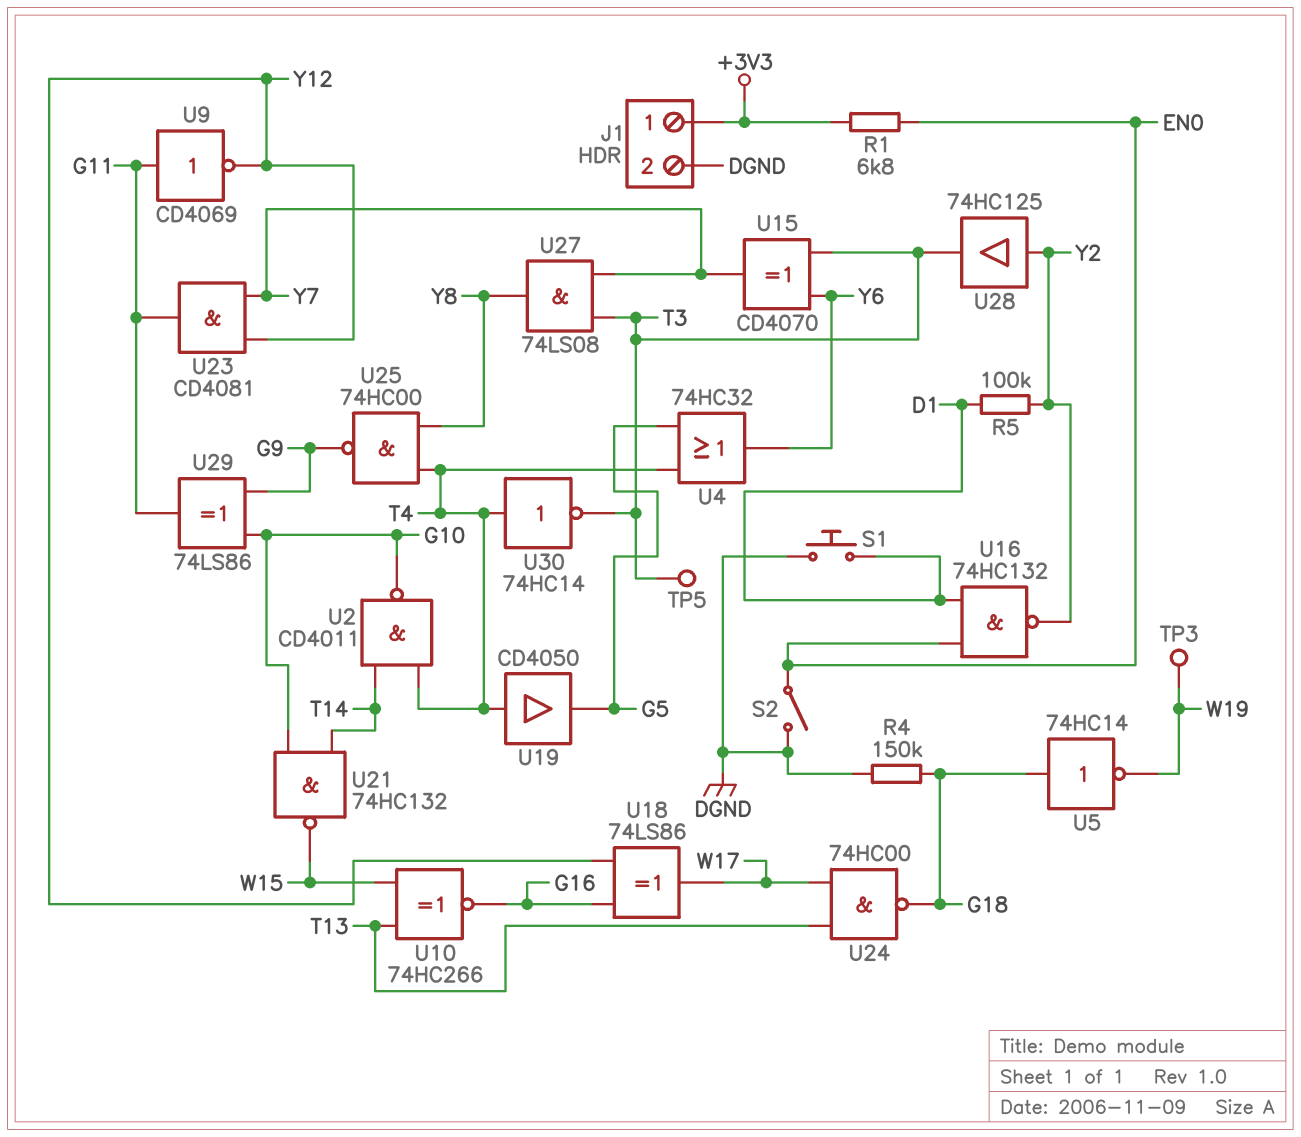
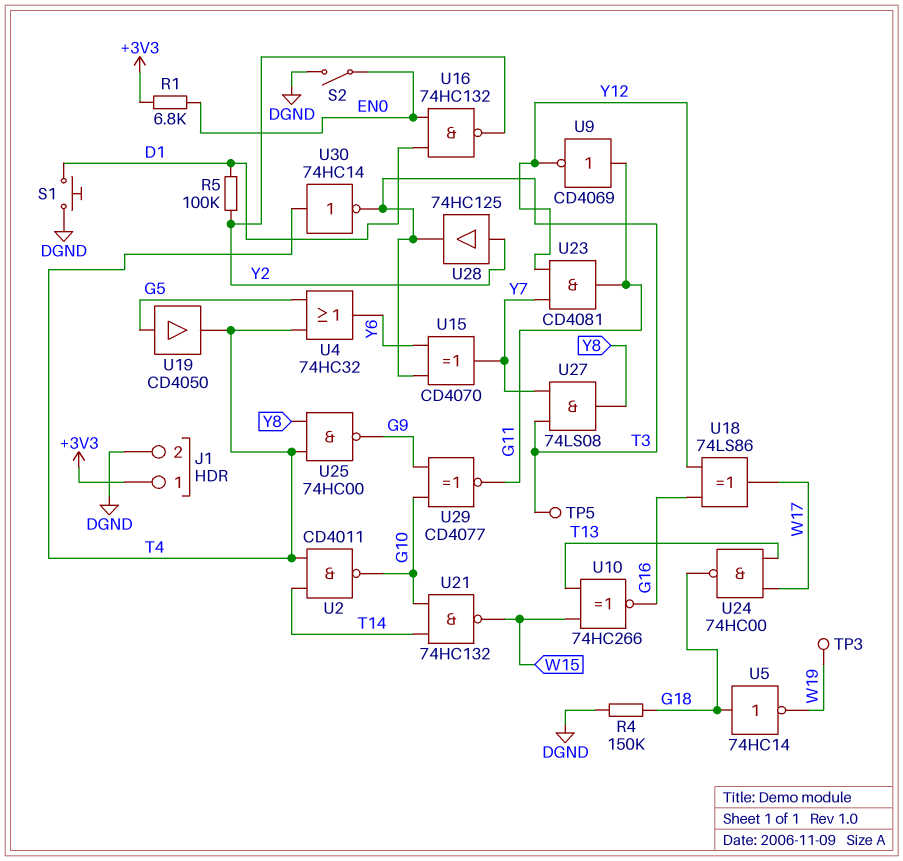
U19: buffer CD4050 (in T4, out G5) -> buffer CD4050 (in G5, out T4)
U29: XOR 74LS86 (in G9, in G10, out G11) -> XNOR CD4077 (in G9, in G10, out G11)

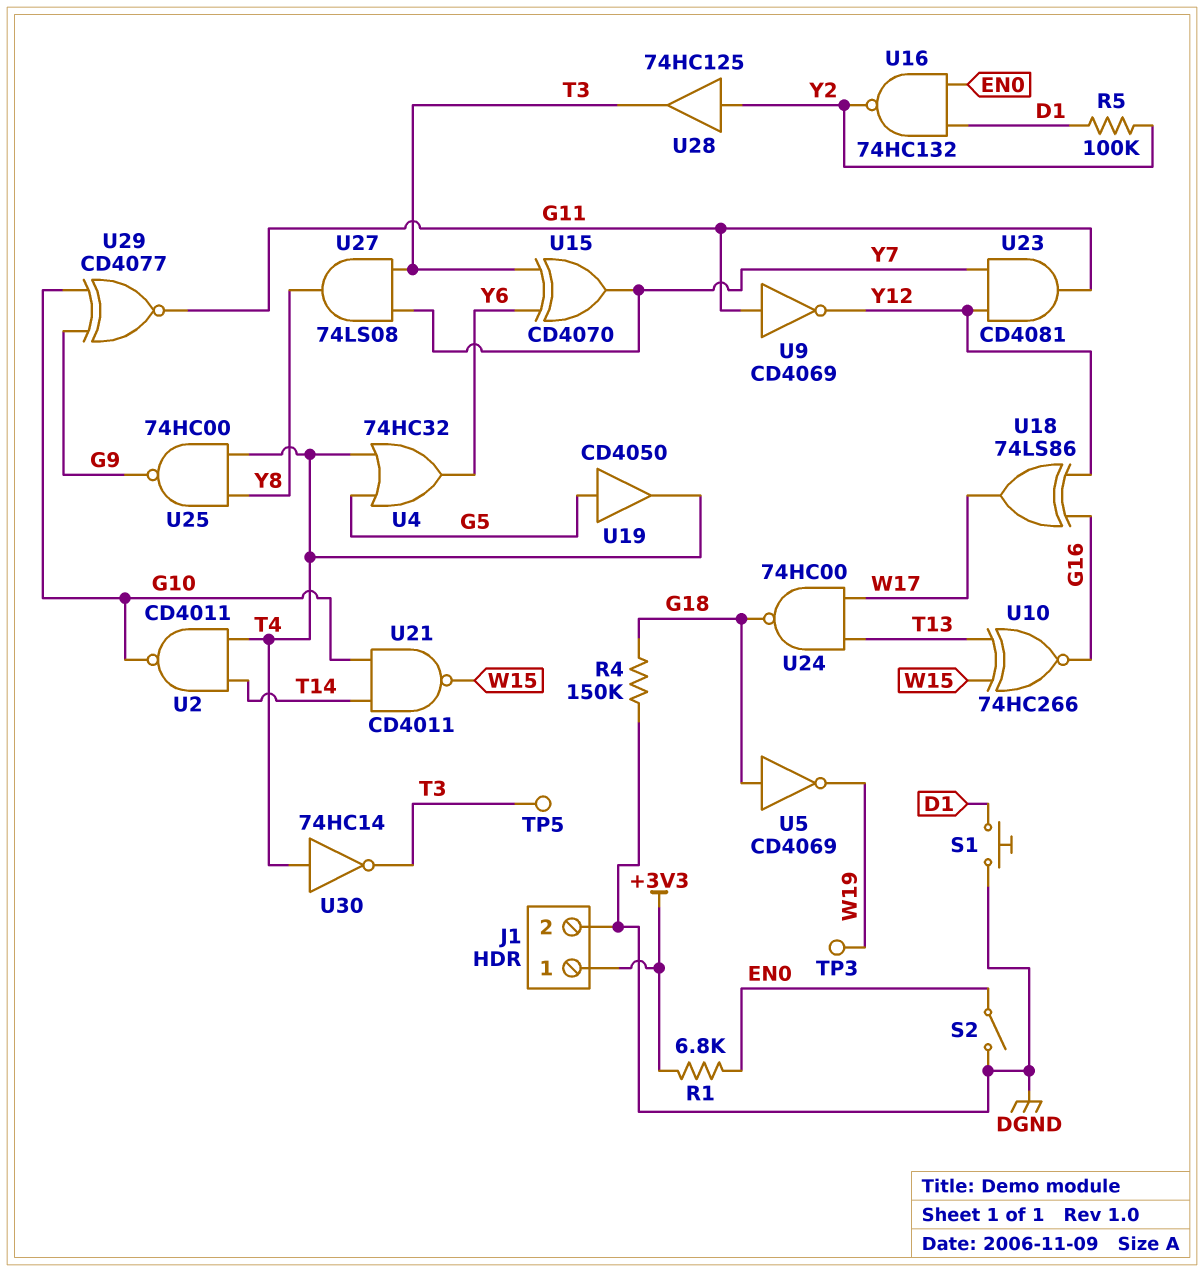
U5: NOT 74HC14 (in G18, out W19) -> NOT CD4069 (in G18, out W19)
U21: NAND 74HC132 (in G10, in T14, out W15) -> NAND CD4011 (in G10, in T14, out W15)

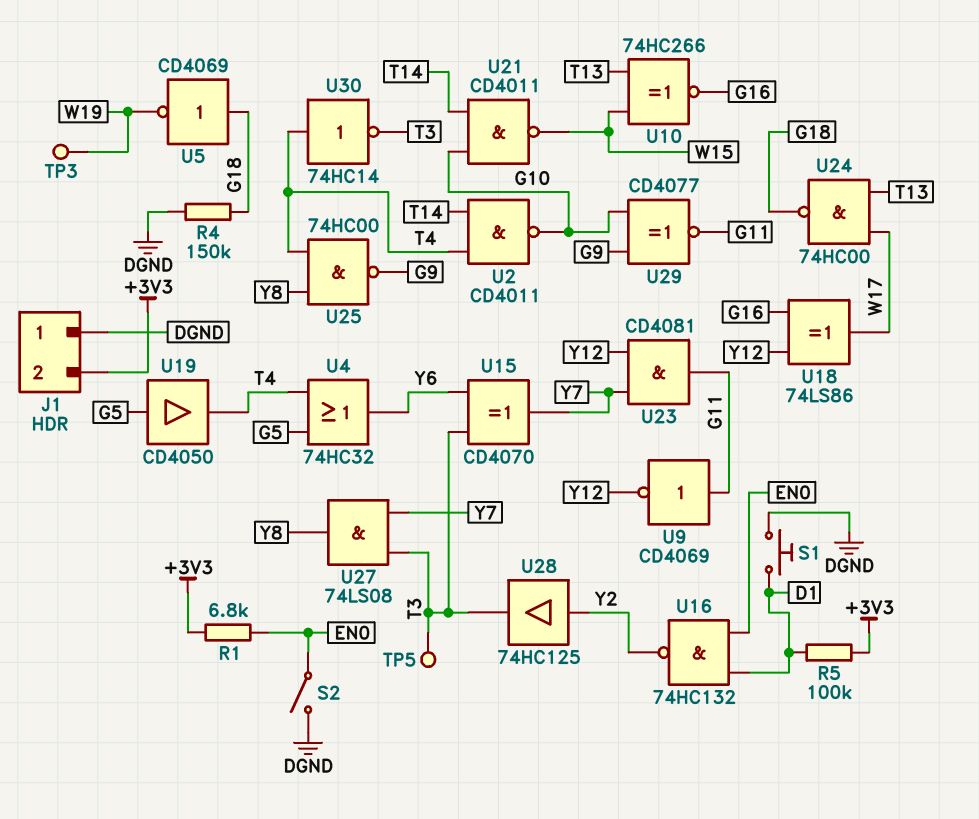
J1 pin 1: +3V3 -> DGND
J1 pin 2: DGND -> +3V3
R5: 100k (D1, Y2) -> 100k (+3V3, D1)

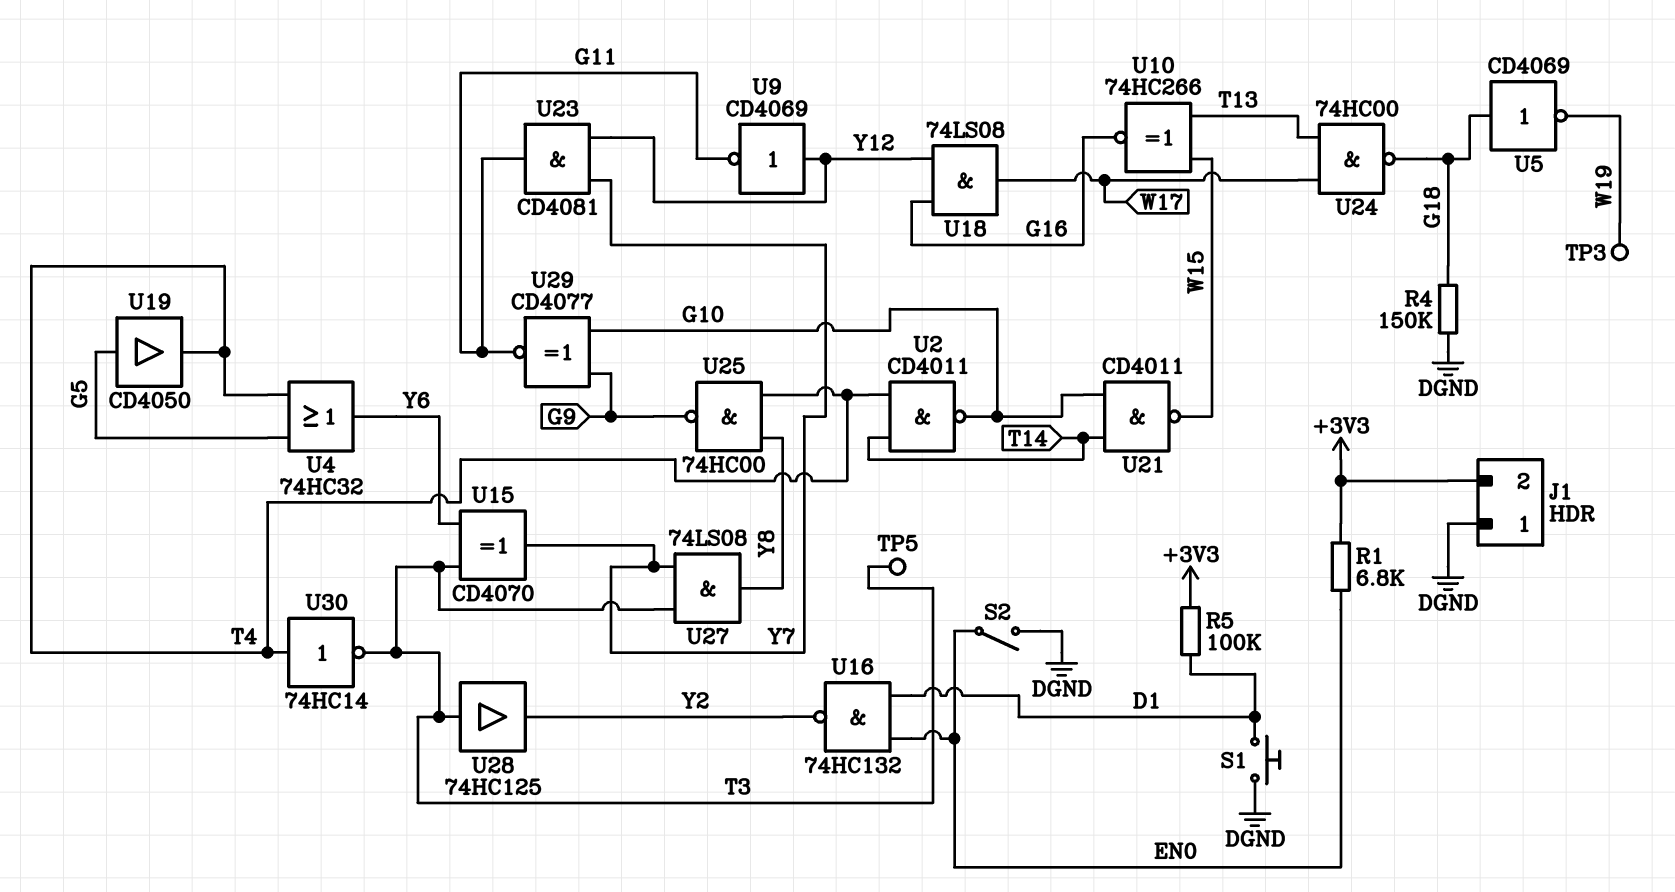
U9: NOT CD4069 (in G11, out Y12) -> NOT CD4069 (in Y12, out G11)
U18: XOR 74LS86 (in G16, in Y12, out W17) -> AND 74LS08 (in G16, in Y12, out W17)
U28: buffer 74HC125 (in Y2, out T3) -> buffer 74HC125 (in T3, out Y2)

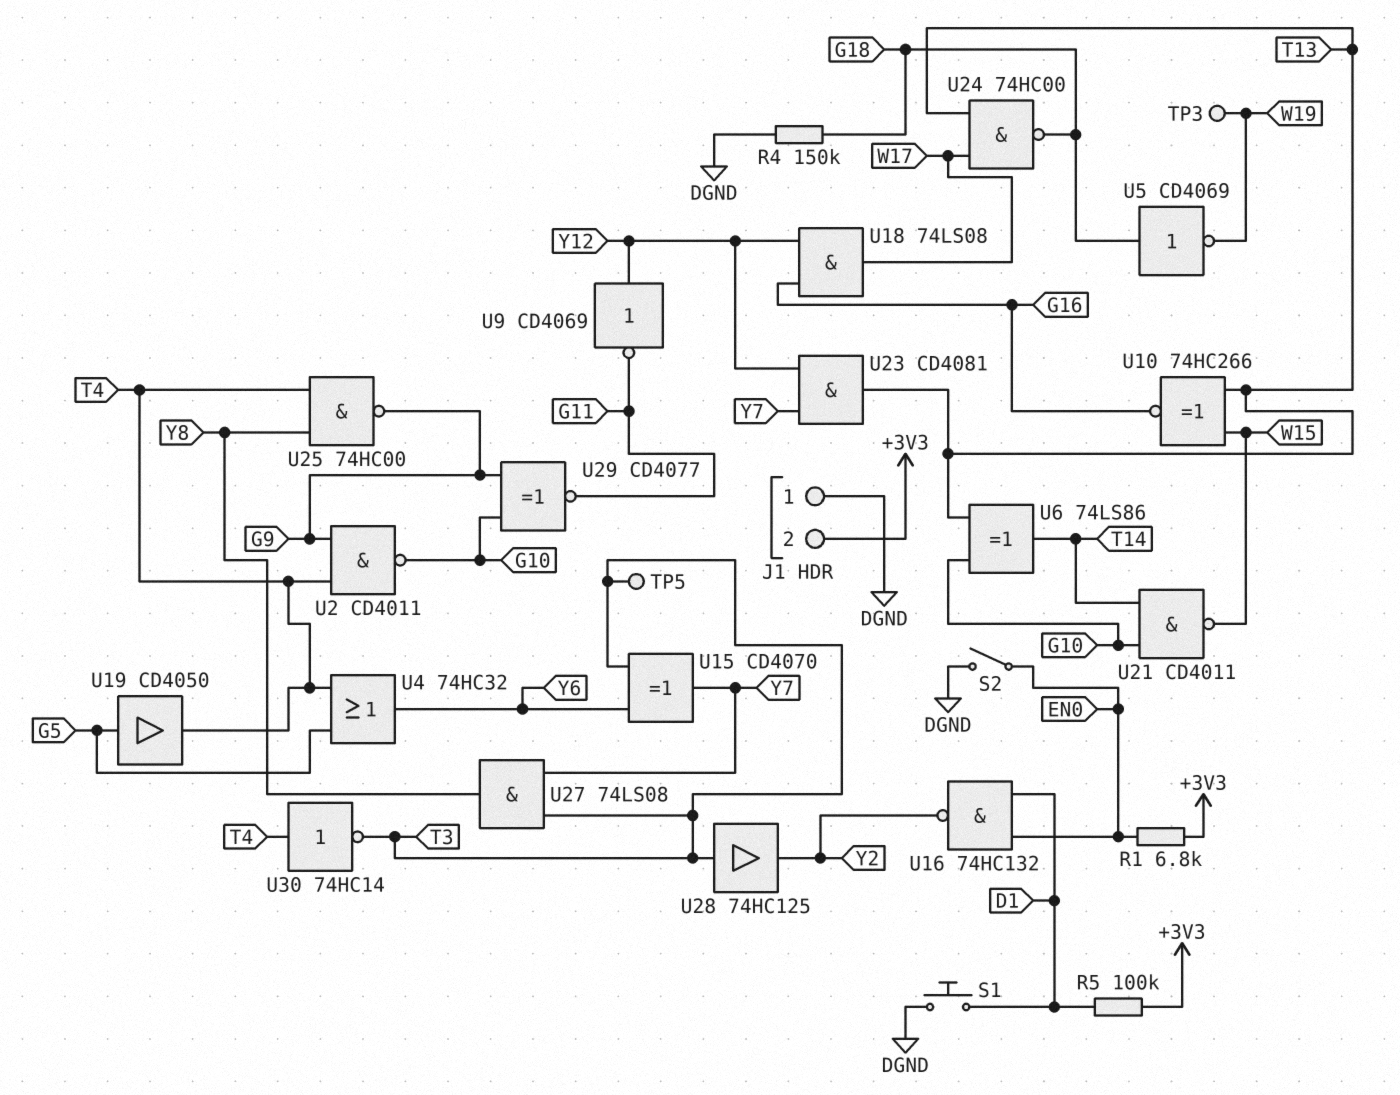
U2: NAND CD4011 (in T4, in T14, out G10) -> NAND CD4011 (in G9, in T4, out G10)
U6: none -> XOR 74LS86 (in G10, in T13, out T14)
U23: AND CD4081 (in Y7, in Y12, out G11) -> AND CD4081 (in Y7, in Y12, out T13)

